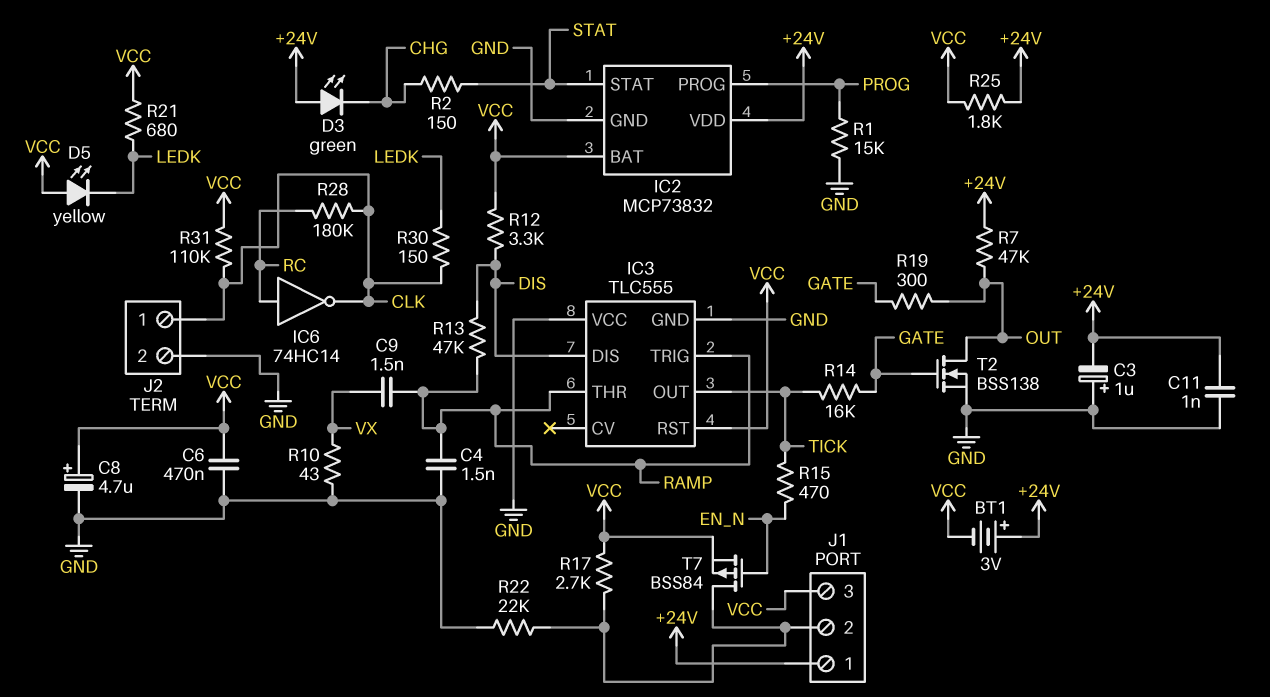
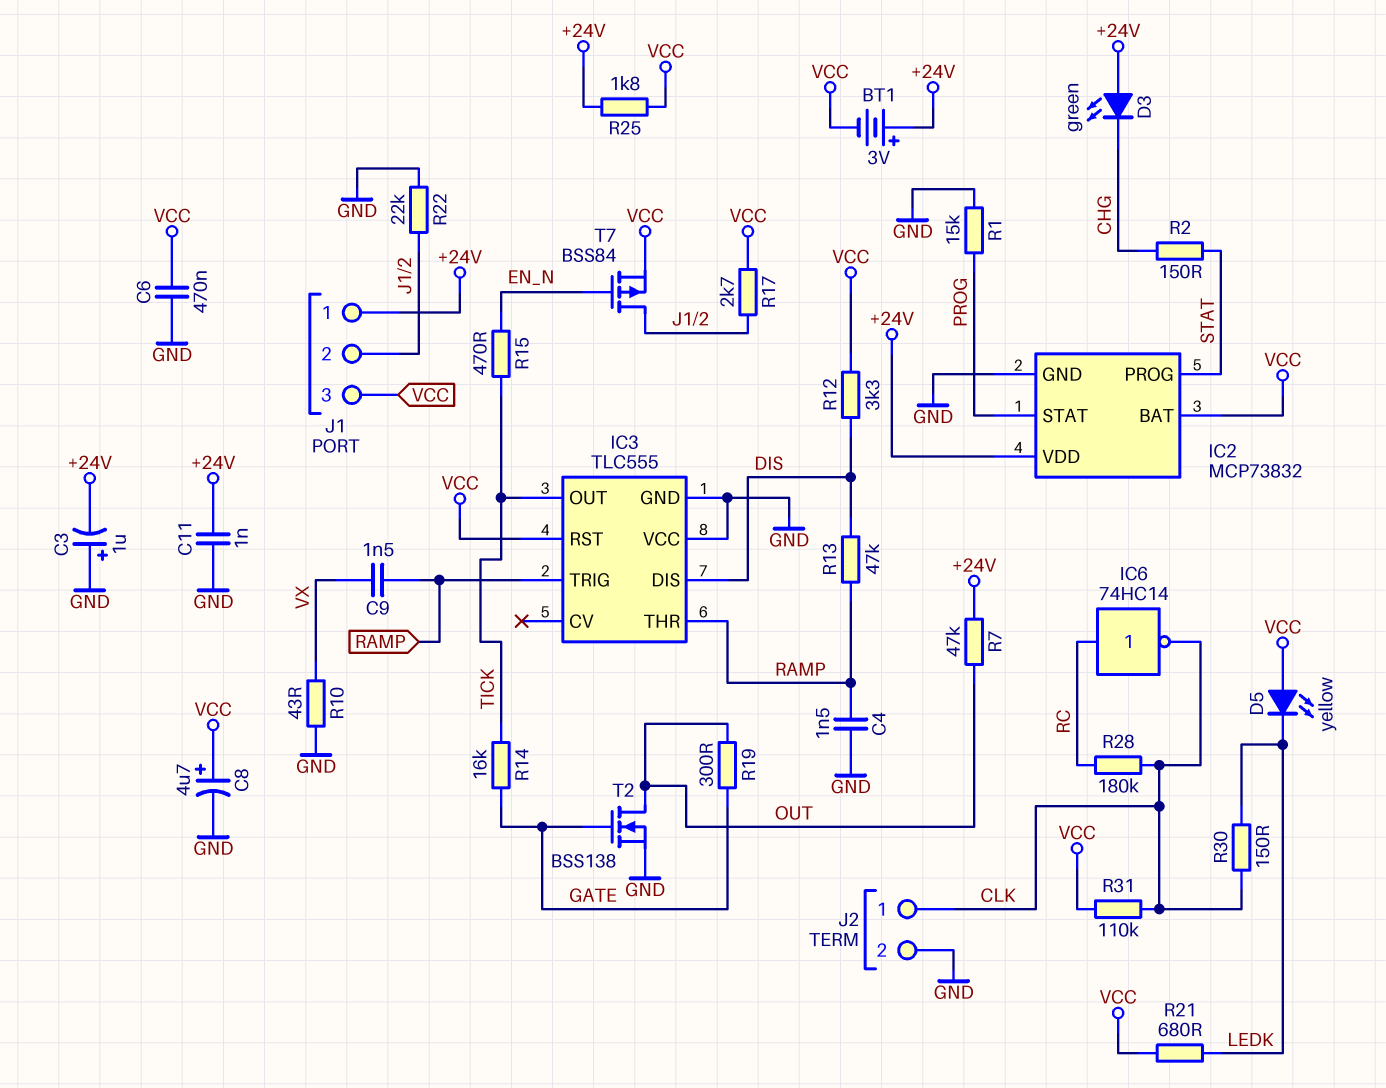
IC2 pin PROG: PROG -> STAT
IC2 pin STAT: STAT -> PROG

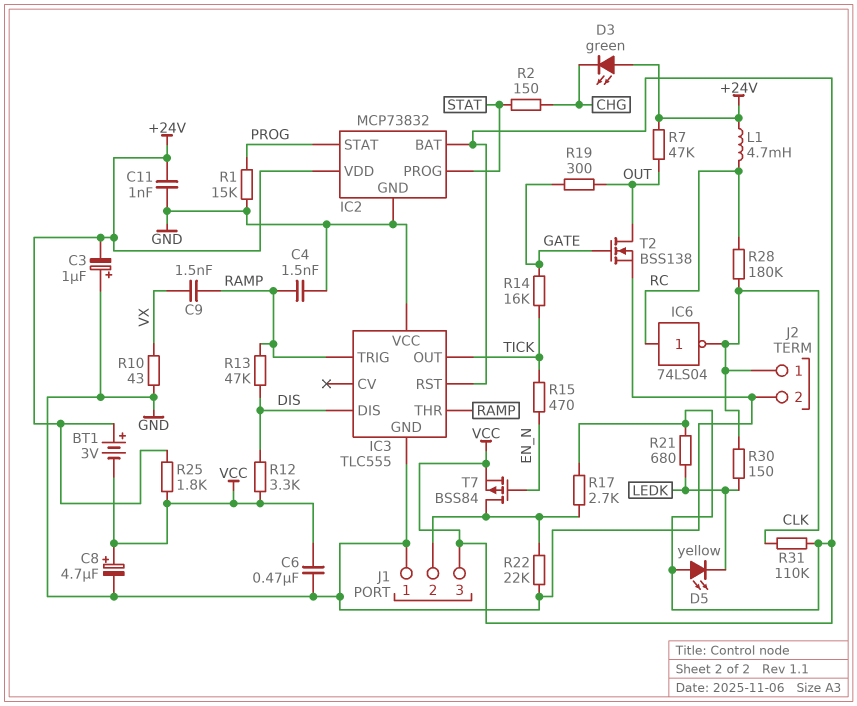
IC6: NOT 74HC14 (in RC, out CLK) -> NOT 74LS04 (in RC, out CLK)
J1 pin 1: +24V -> GND
L1: none -> 4.7mH (+24V, RC)

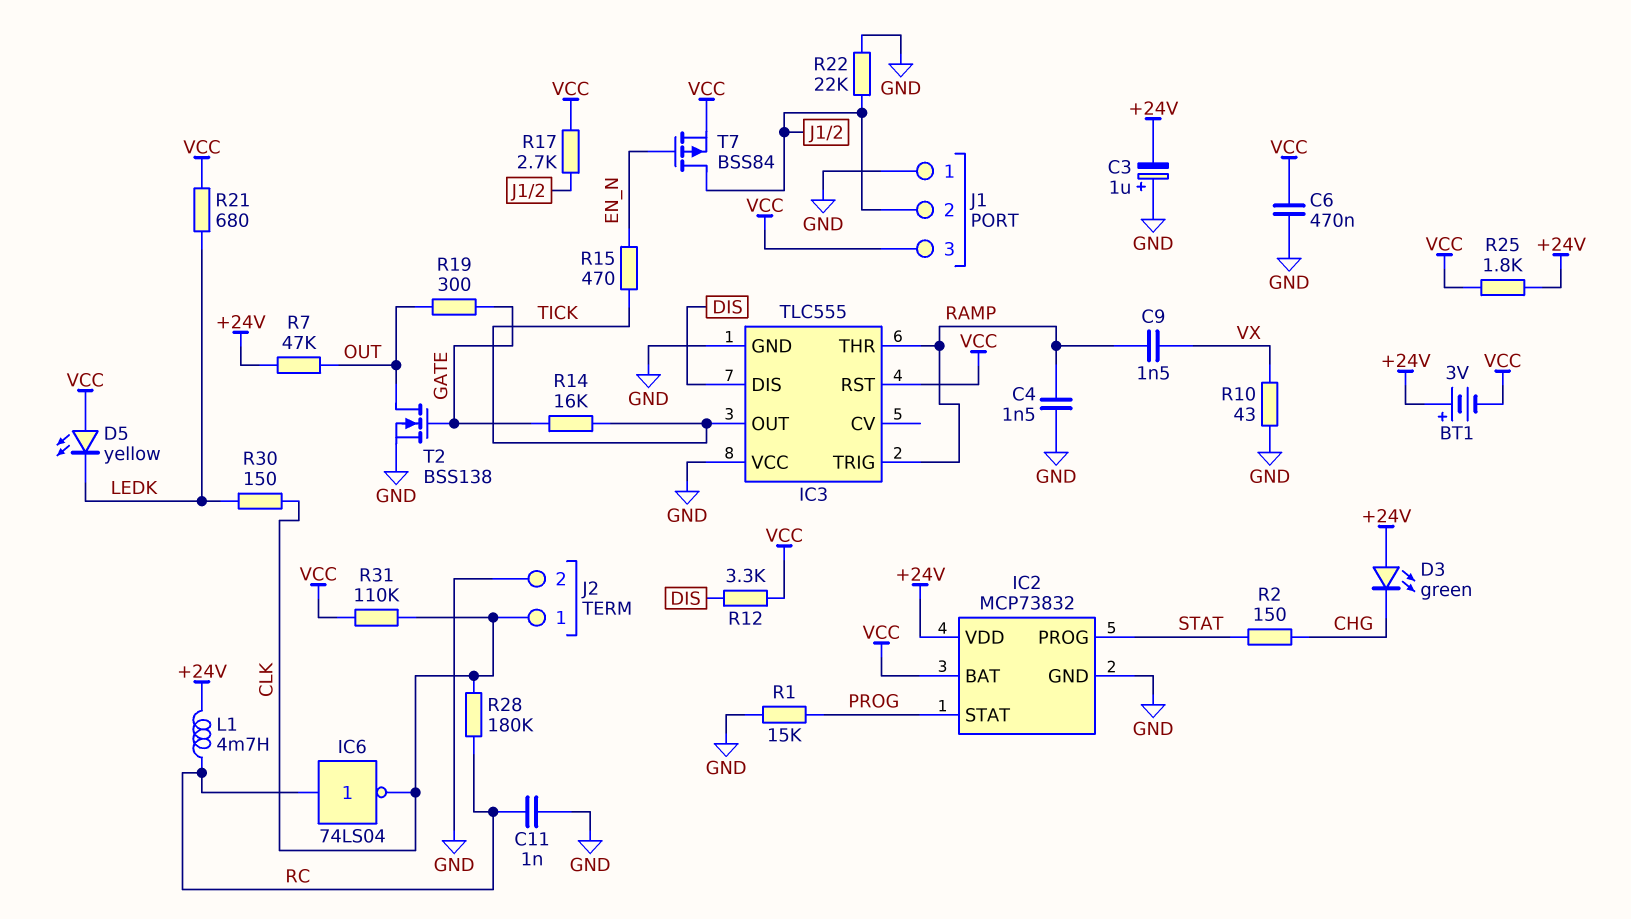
C8: 4.7uF (plus VCC, minus GND) -> none
C11: 1nF (+24V, GND) -> 1nF (GND, RC)
R13: 47k (DIS, RAMP) -> none

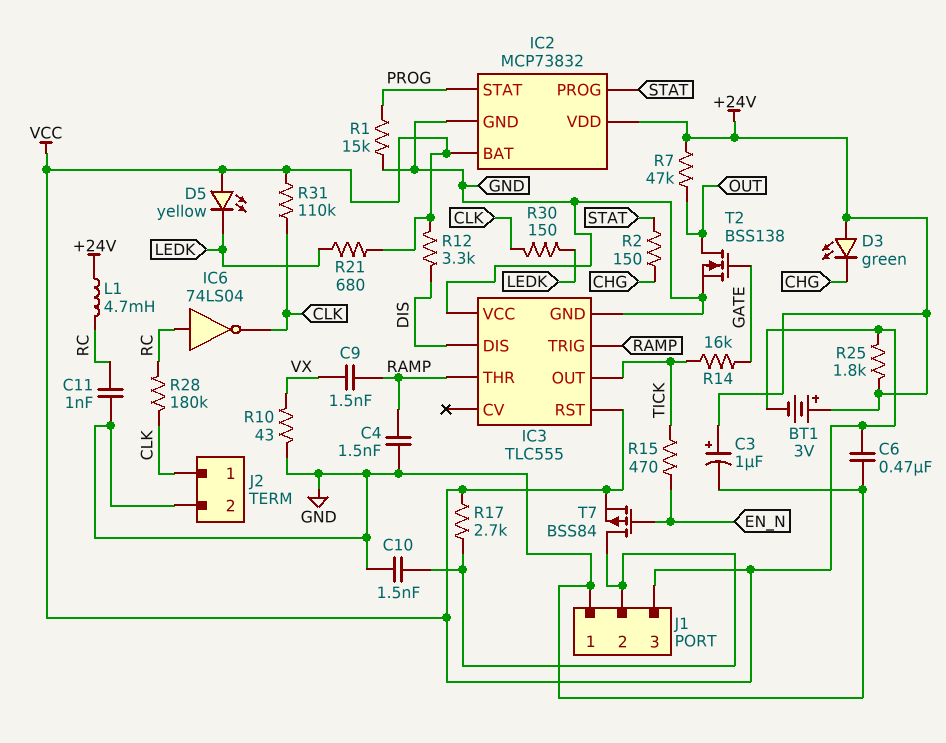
C3: 1uF (plus GND, minus +24V) -> 1uF (plus +24V, minus GND)
C10: none -> 1.5nF (GND, J1/2)
R19: 300 (GATE, OUT) -> none
R22: 22k (GND, J1/2) -> none

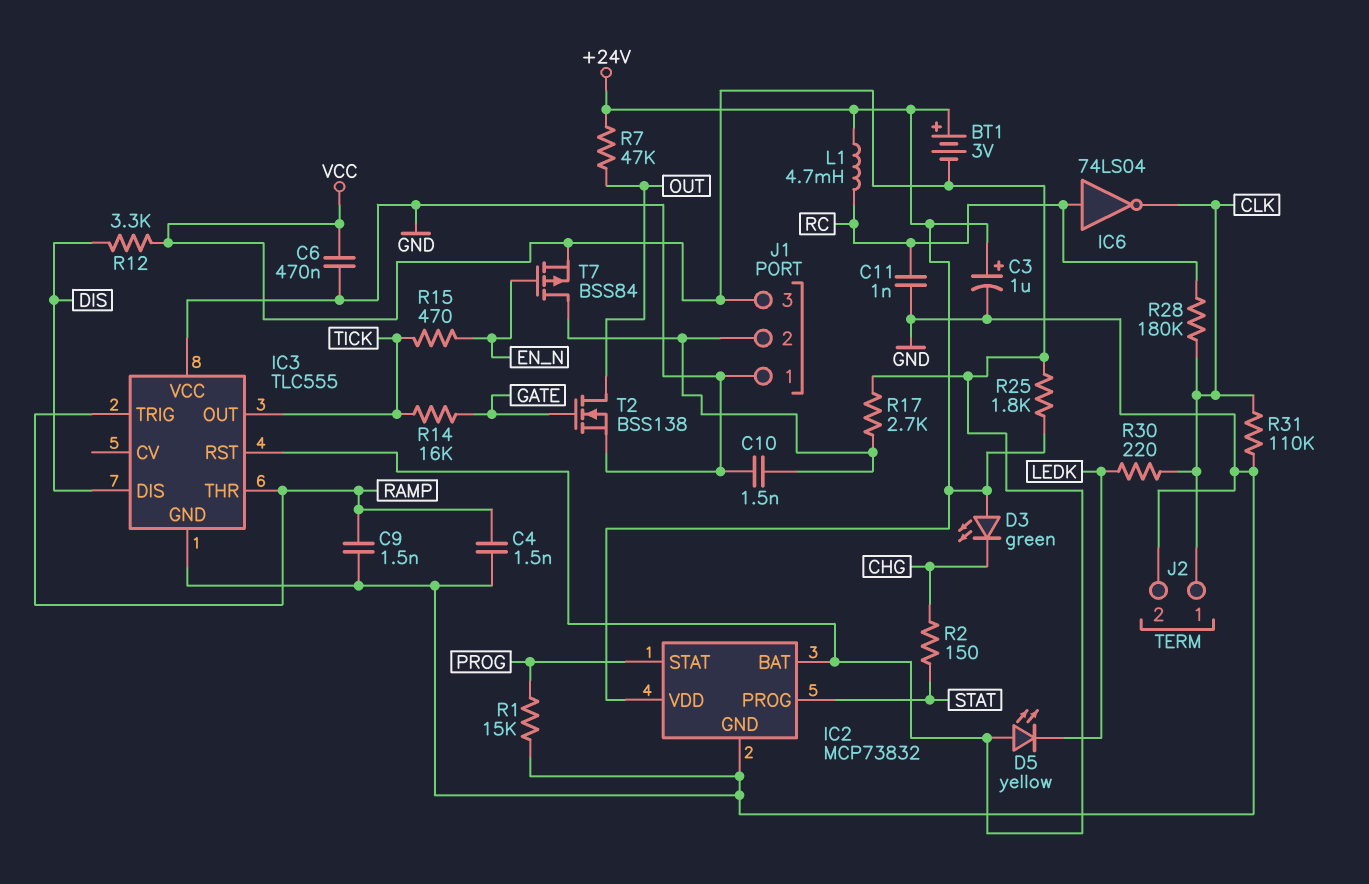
C9: 1.5nF (RAMP, VX) -> 1.5nF (GND, RAMP)
R10: 43 (GND, VX) -> none
R21: 680 (LEDK, VCC) -> none
R30: 150 (CLK, LEDK) -> 220 (CLK, LEDK)
R31: 110k (CLK, VCC) -> 110k (CLK, GND)

